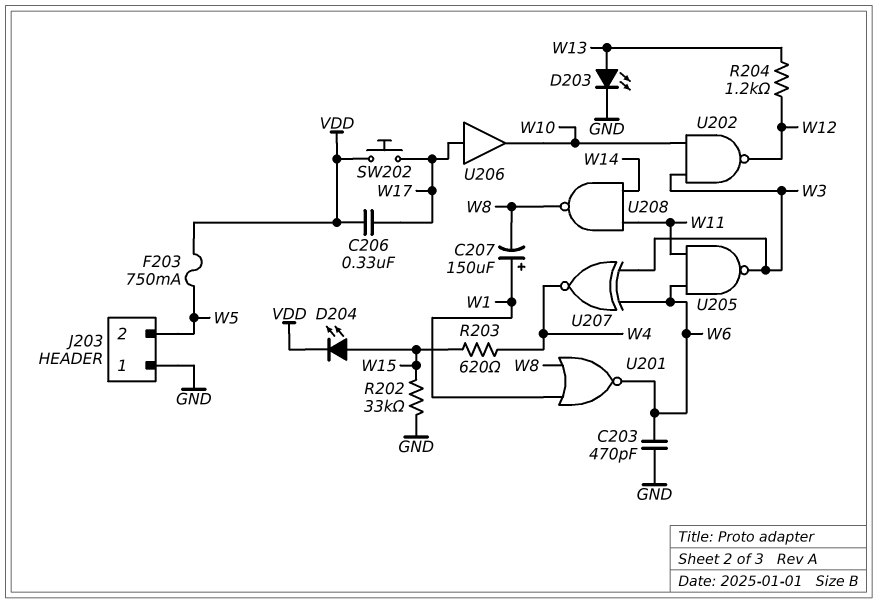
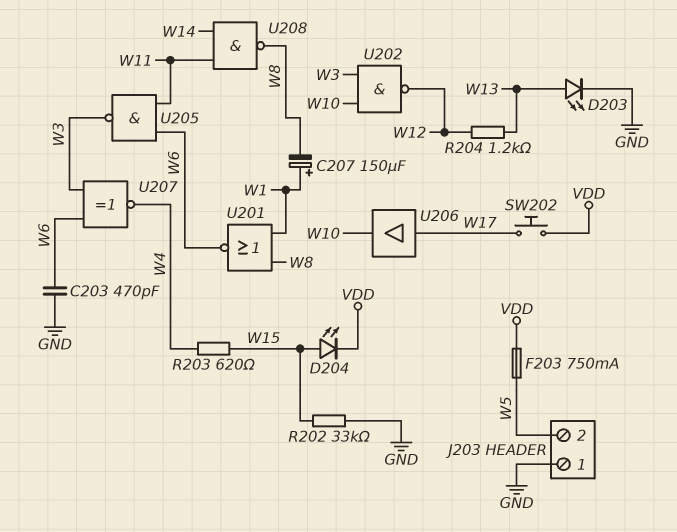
C206: 330nF (VDD, W17) -> none

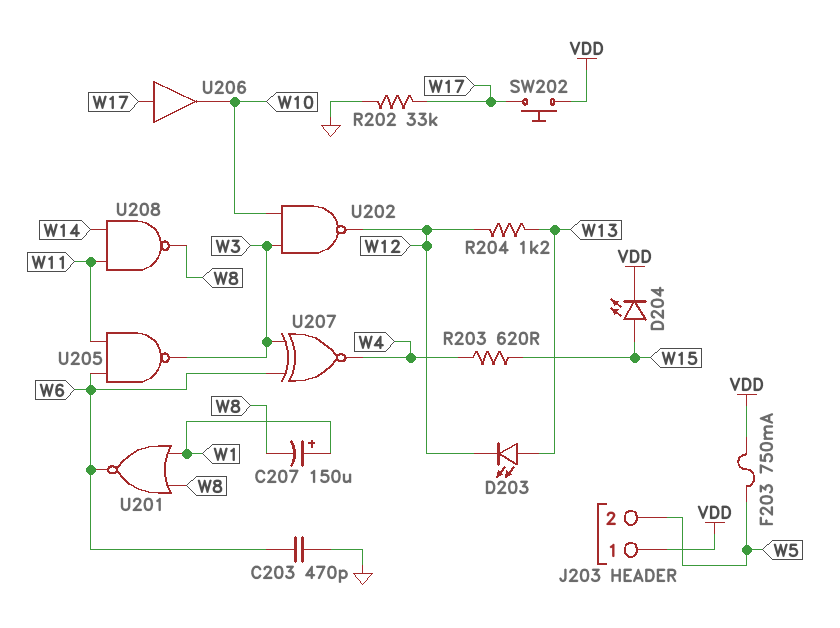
D203: LED (A W13, K GND) -> LED (A W13, K W12)
J203 pin 1: GND -> VDD
R202: 33k (GND, W15) -> 33k (GND, W17)

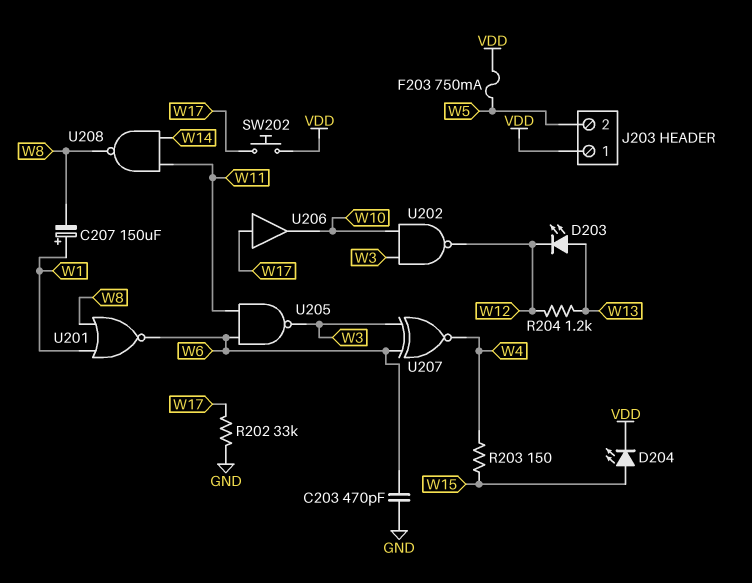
R203: 620 (W4, W15) -> 150 (W4, W15)

